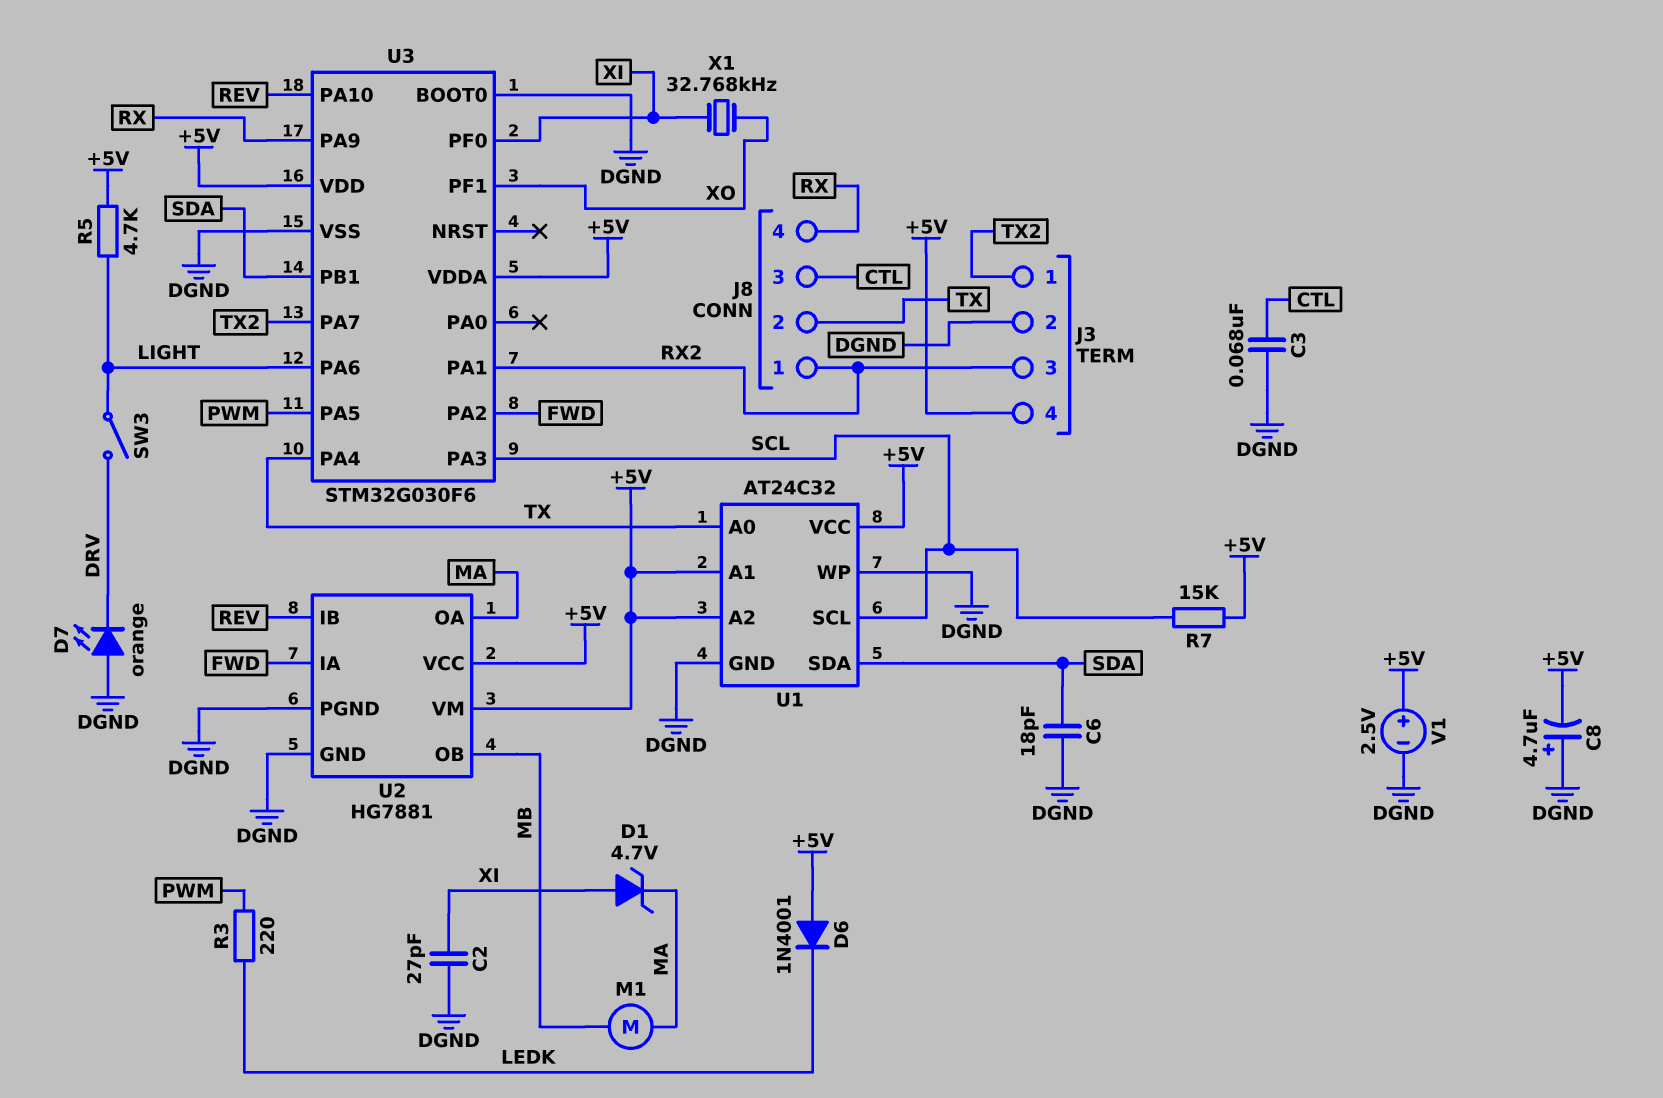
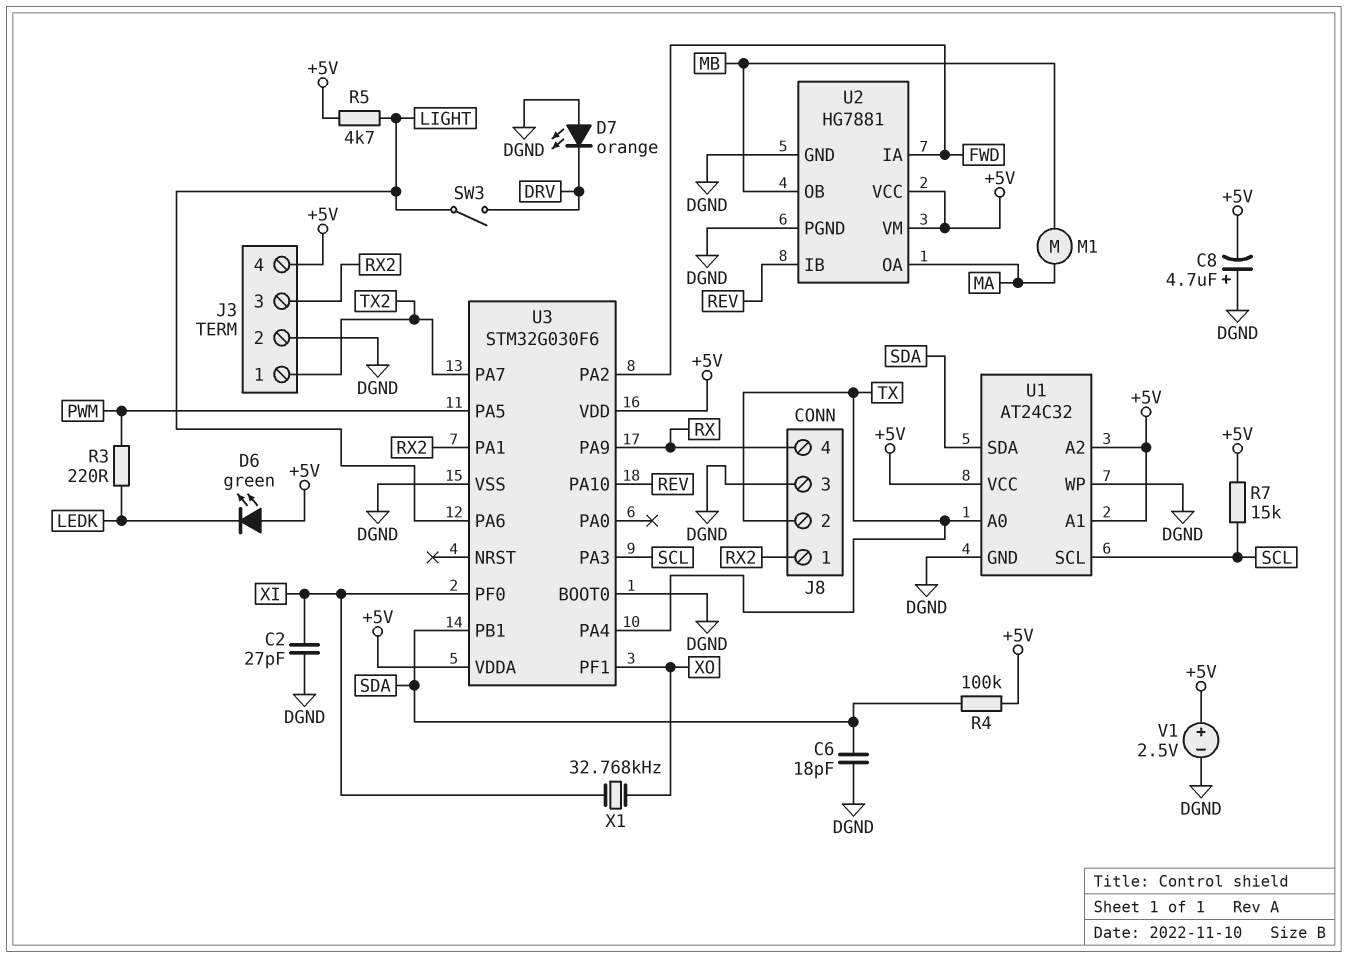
C3: 68nF (CTL, DGND) -> none
D1: zener 4.7V (A XI, K MA) -> none
D6: diode 1N4001 (A +5V, K LEDK) -> LED green (A +5V, K LEDK)
J8 pin 3: CTL -> DGND
R4: none -> 100k (+5V, SDA)

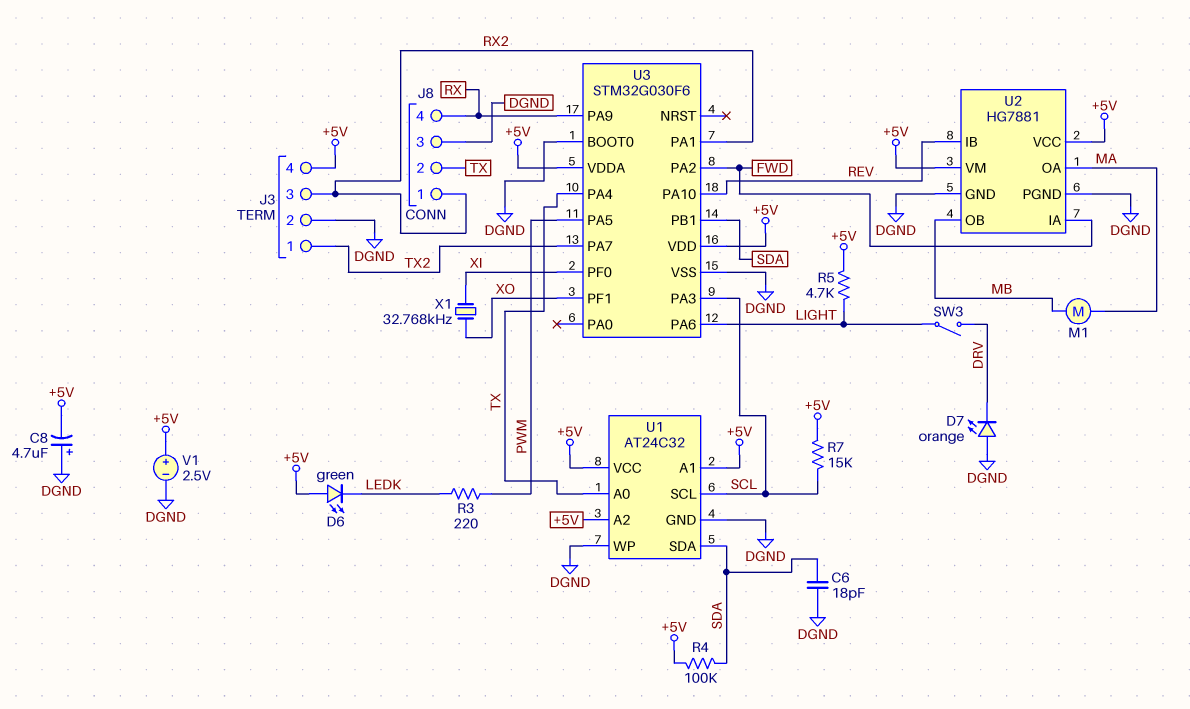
C2: 27pF (DGND, XI) -> none

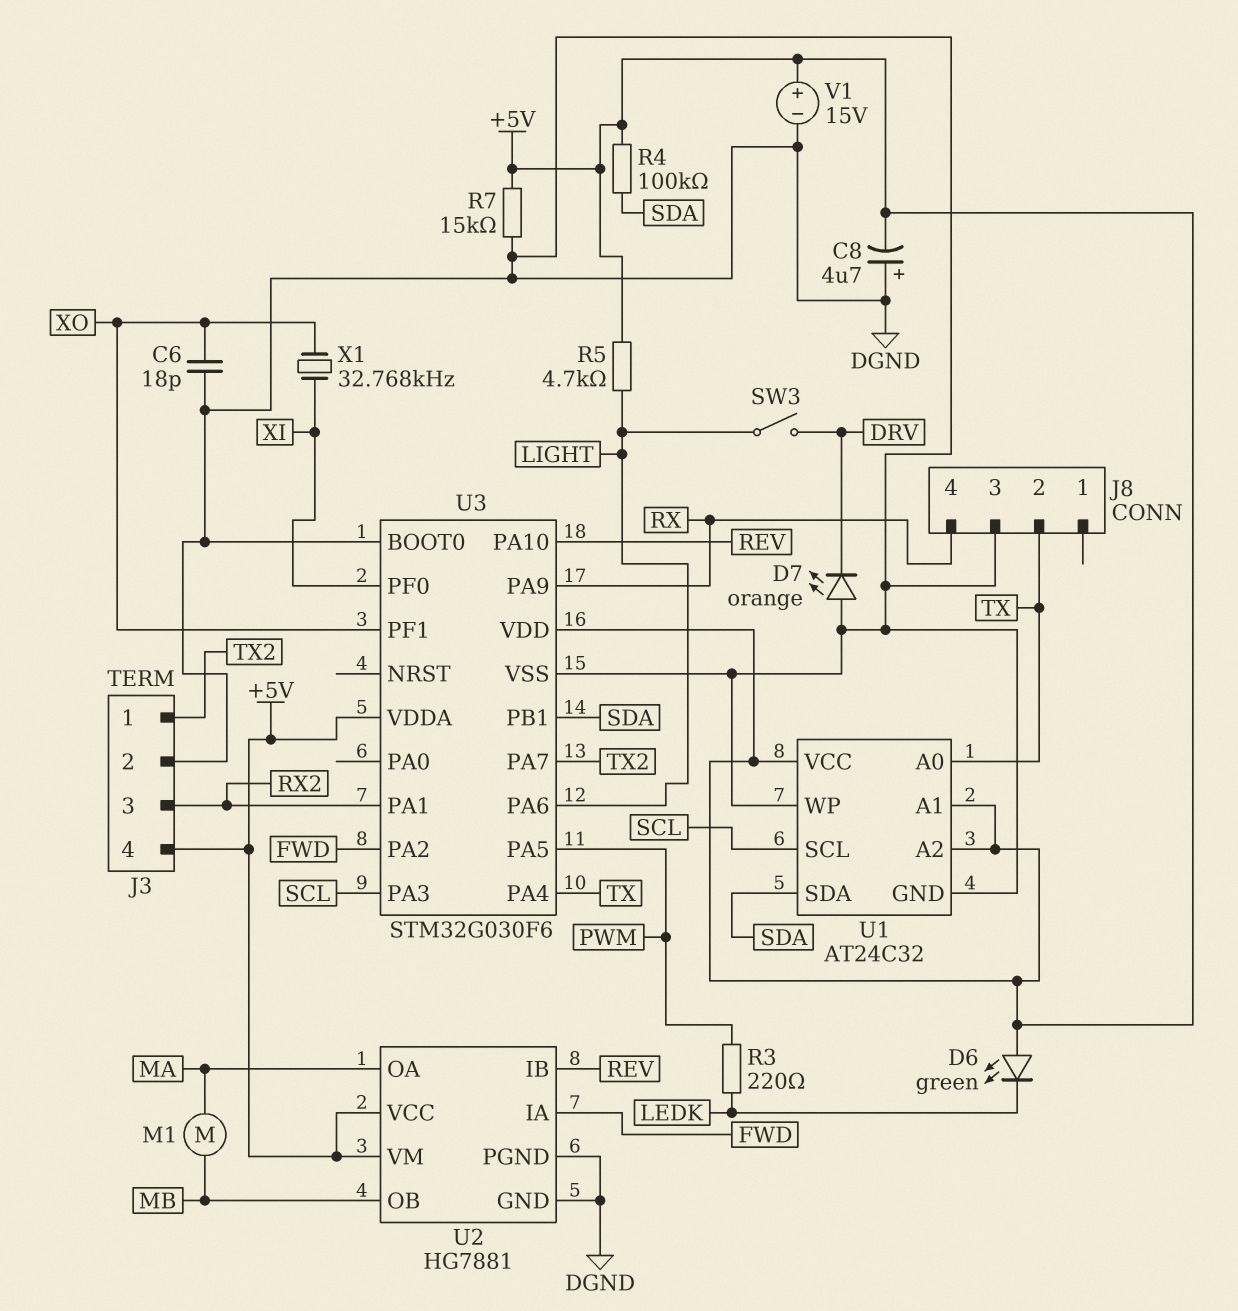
C6: 18pF (DGND, SDA) -> 18pF (DGND, XO)
J8 pin 1: RX2 -> none
R7: 15k (+5V, SCL) -> 15k (+5V, DGND)
V1: 2.5V (plus +5V, minus DGND) -> 15V (plus +5V, minus DGND)

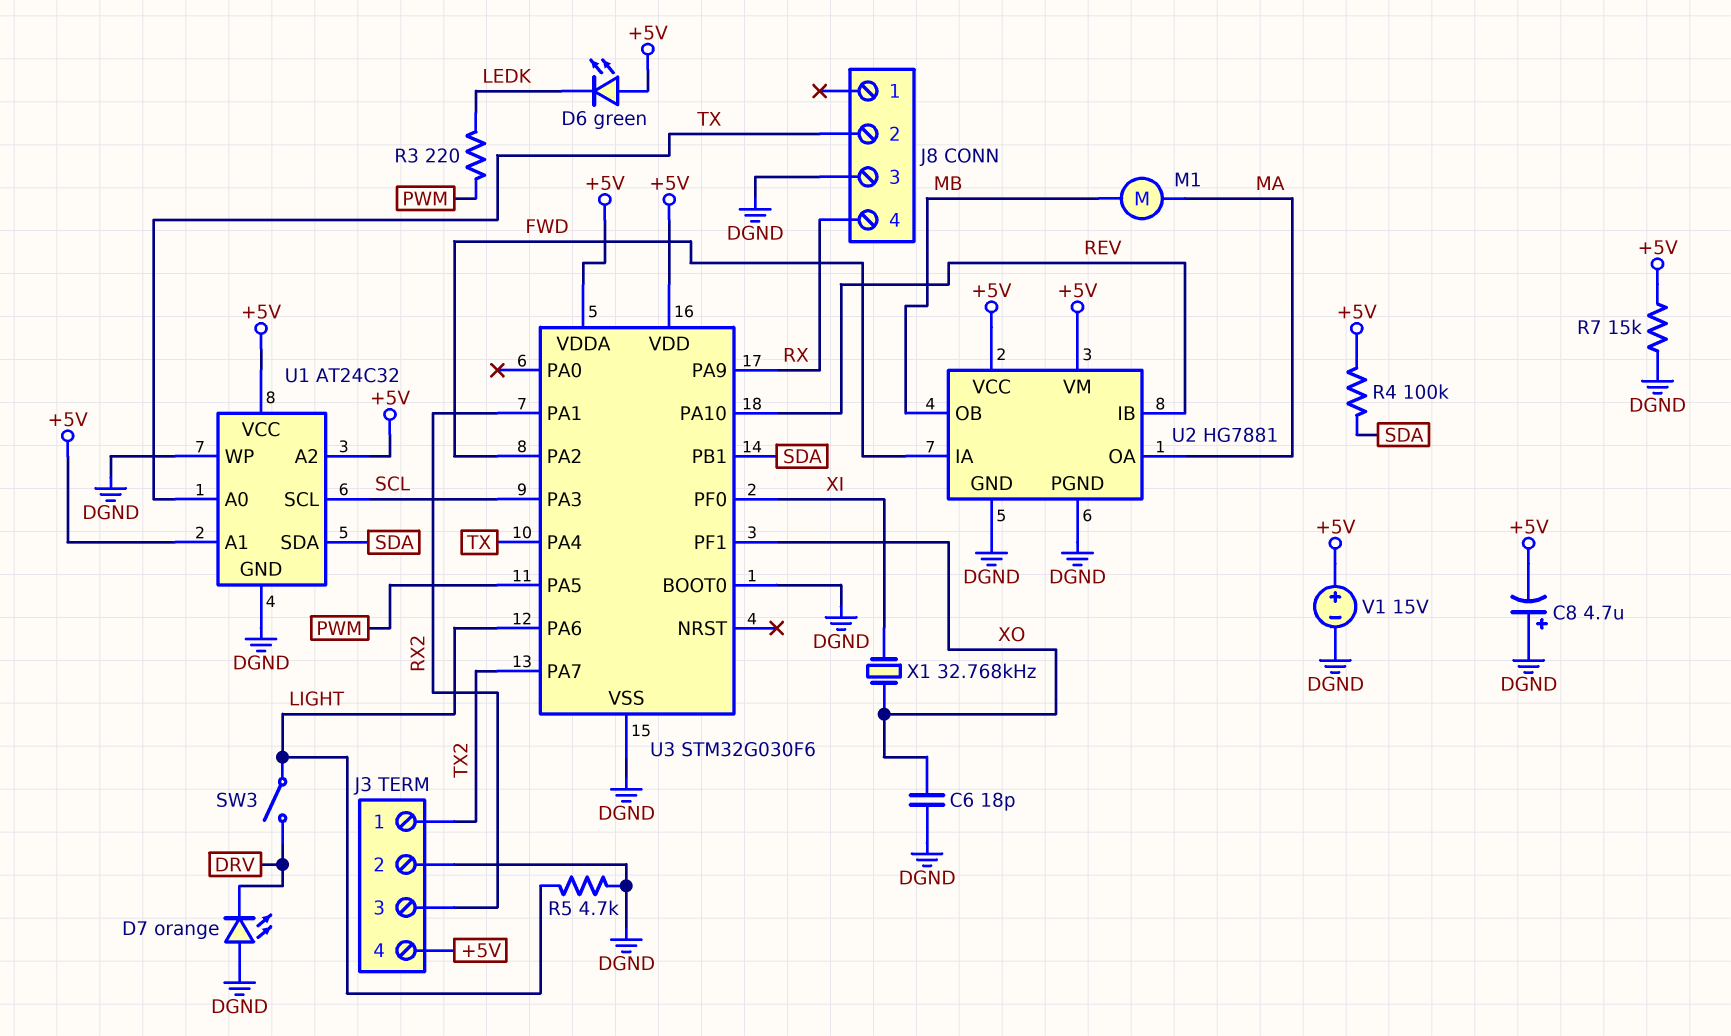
R5: 4.7k (+5V, LIGHT) -> 4.7k (DGND, LIGHT)

